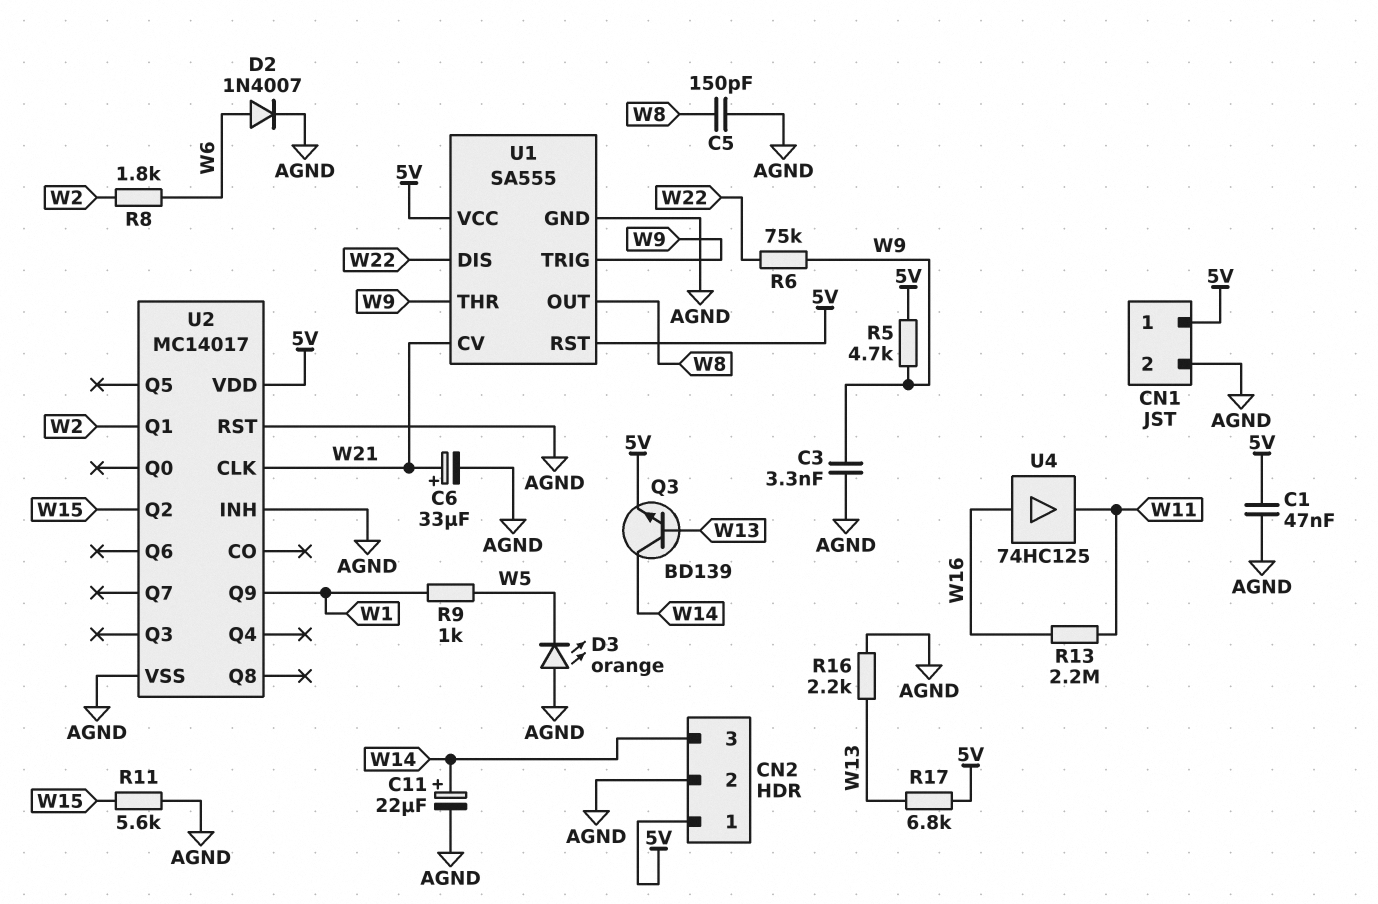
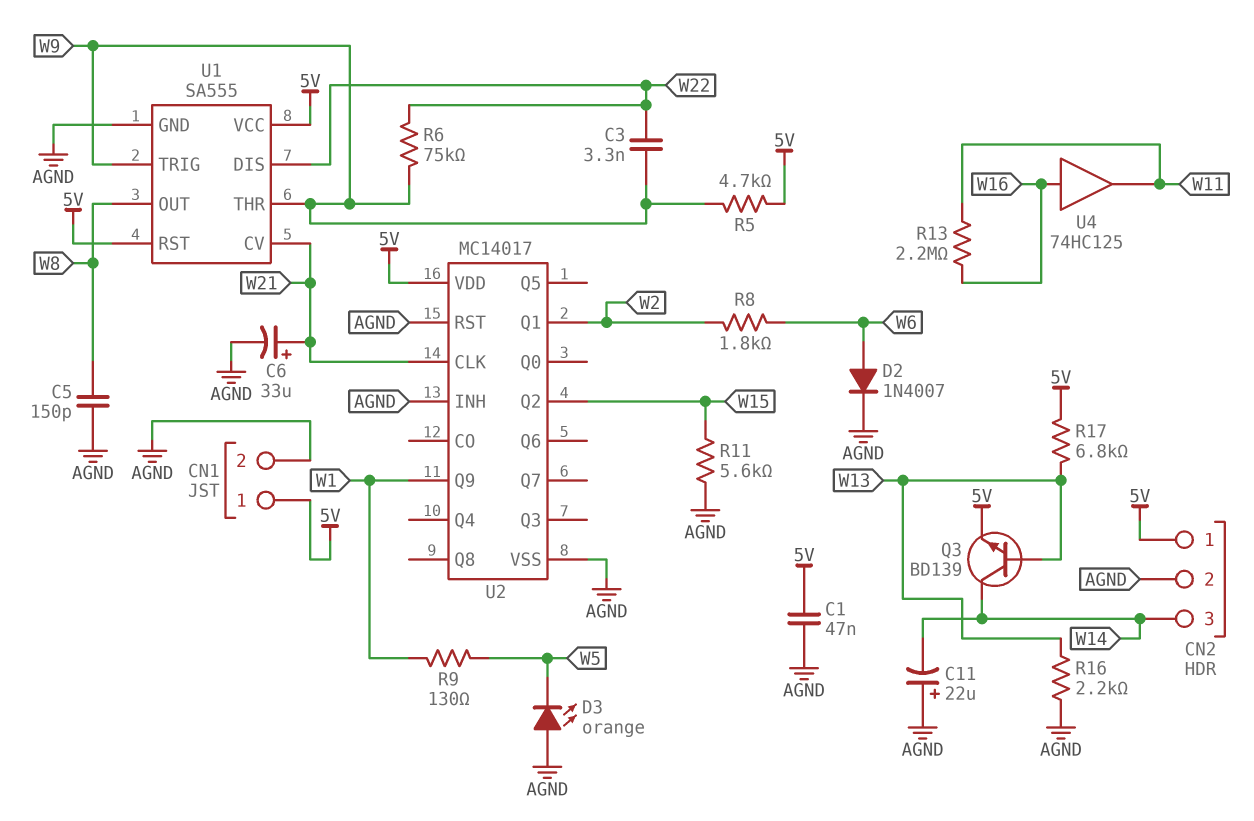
C3: 3.3nF (AGND, W9) -> 3.3nF (W9, W22)
C11: 22uF (plus W14, minus AGND) -> 22uF (plus AGND, minus W14)
R9: 1k (W1, W5) -> 130 (W1, W5)

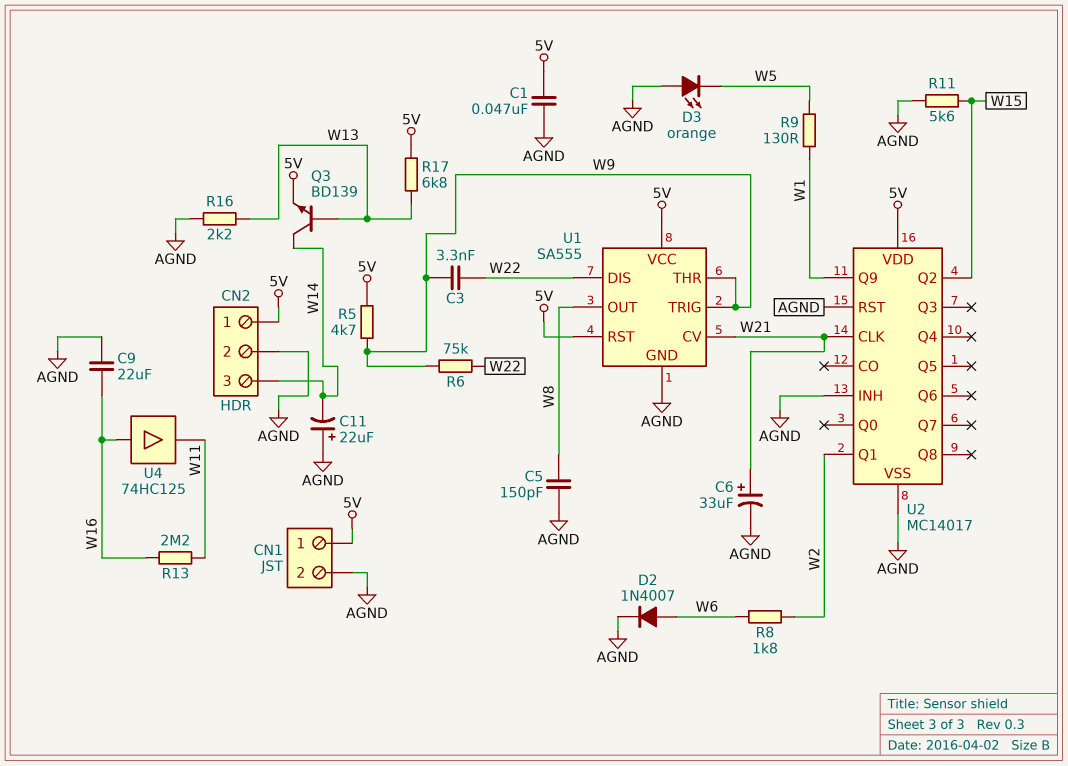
C9: none -> 22uF (AGND, W16)

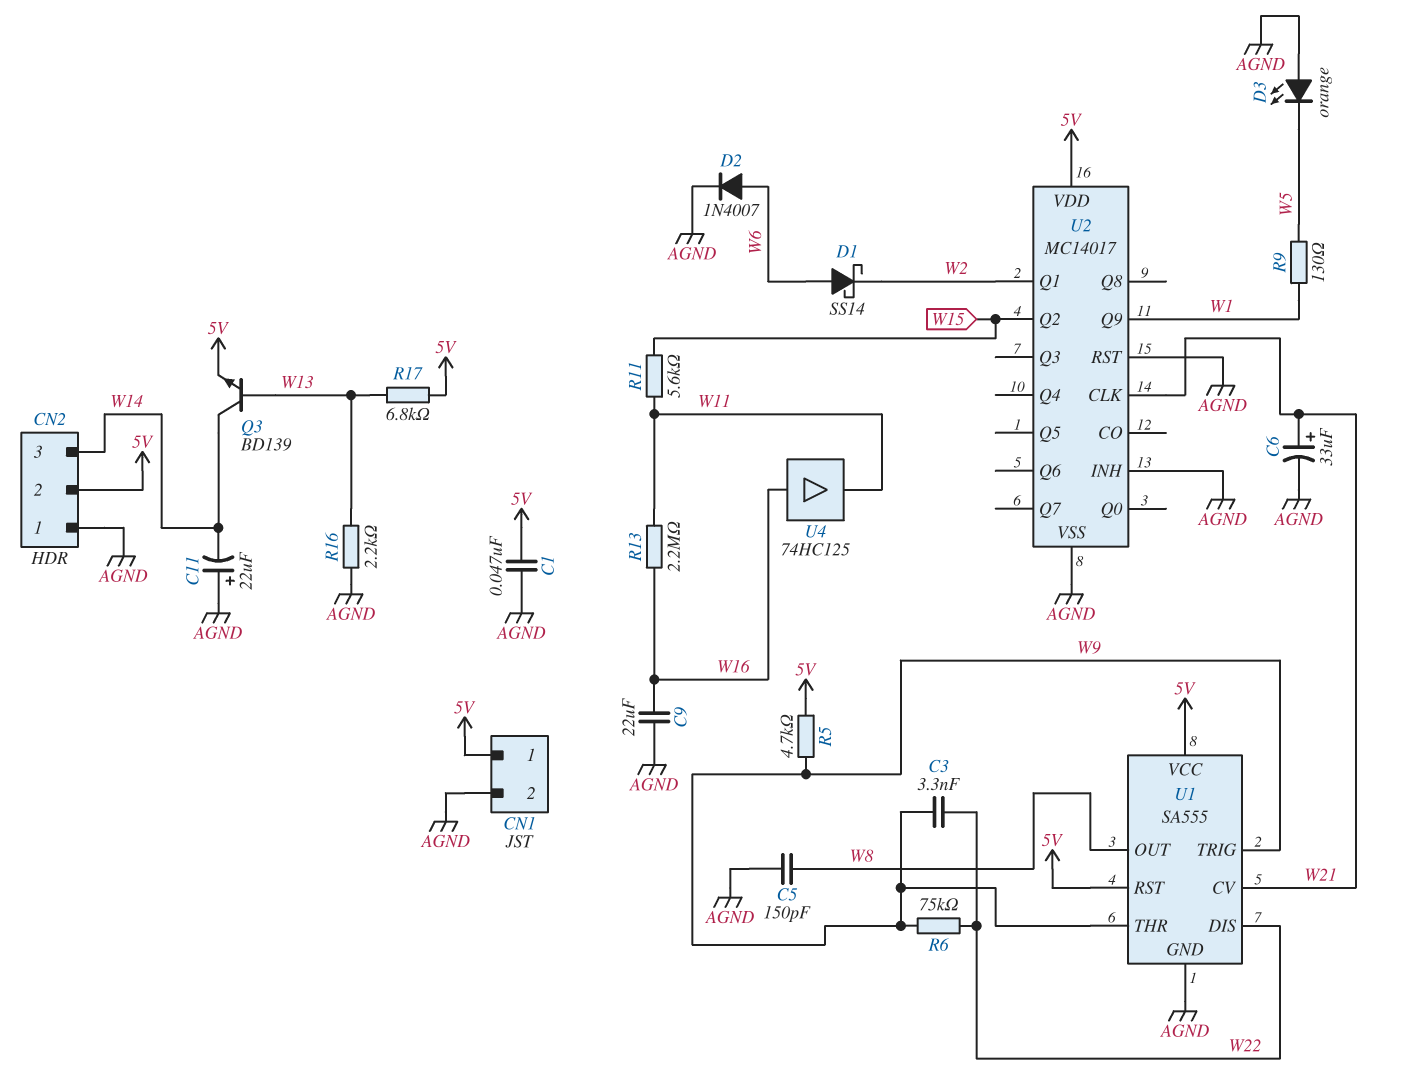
CN2 pin 1: 5V -> AGND
CN2 pin 2: AGND -> 5V
D1: none -> schottky SS14 (A W6, K W2)
R8: 1.8k (W2, W6) -> none
R11: 5.6k (AGND, W15) -> 5.6k (W11, W15)

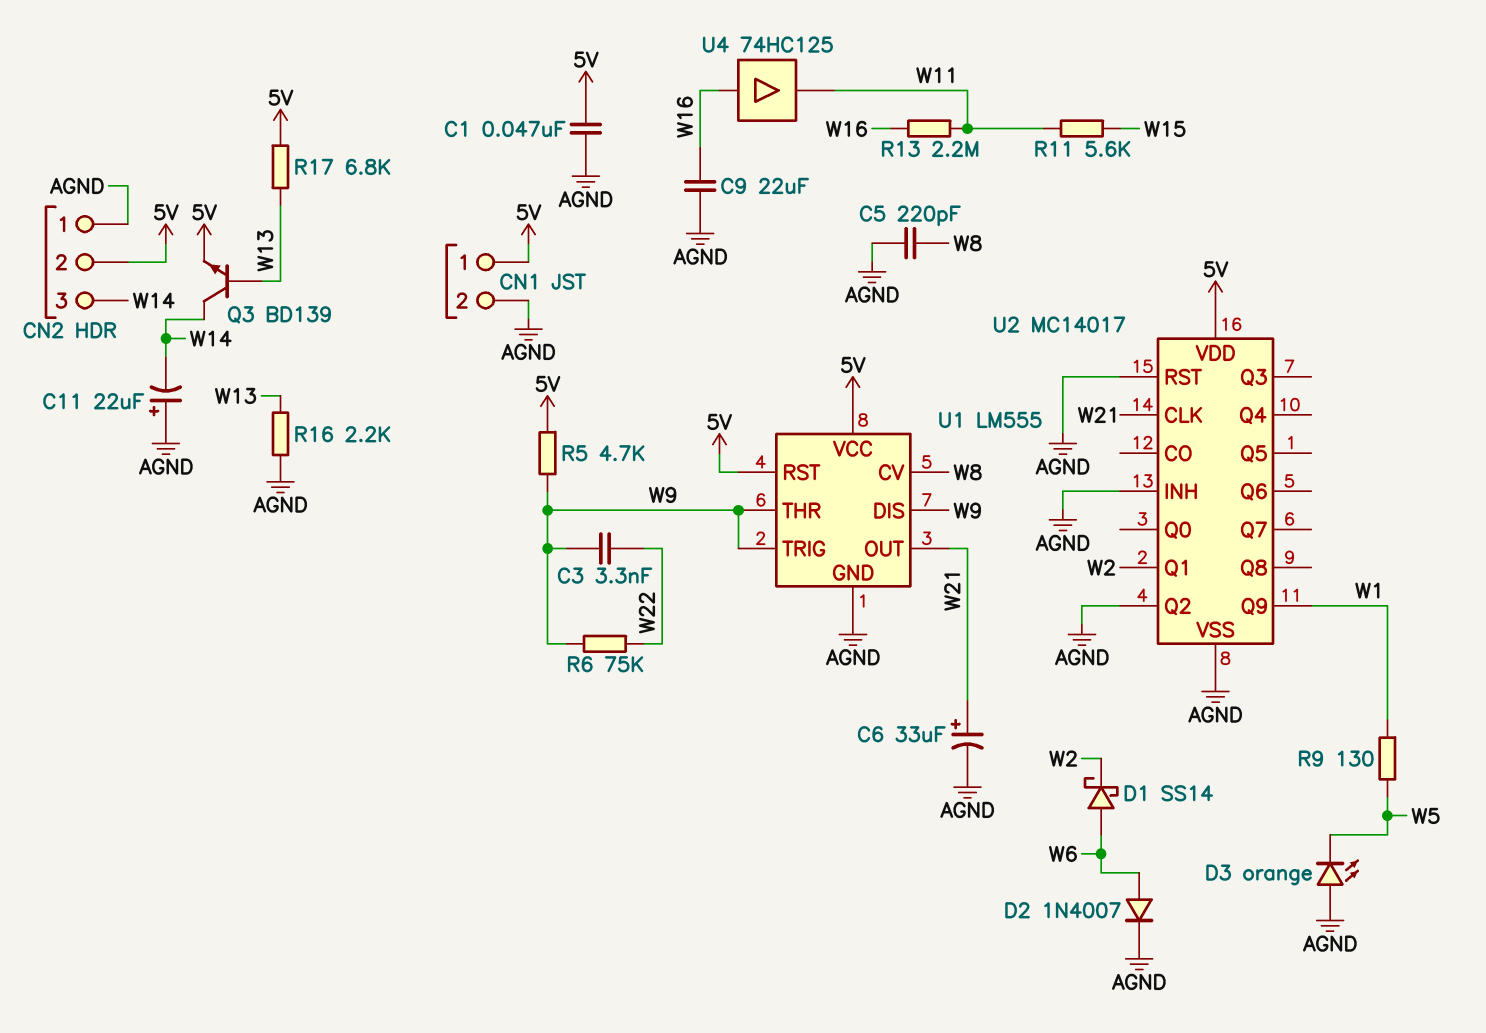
C5: 150pF (AGND, W8) -> 220pF (AGND, W8)
U1: SA555 -> LM555
U1 pin CV: W21 -> W8
U1 pin DIS: W22 -> W9
U1 pin OUT: W8 -> W21
U2 pin Q2: W15 -> AGND

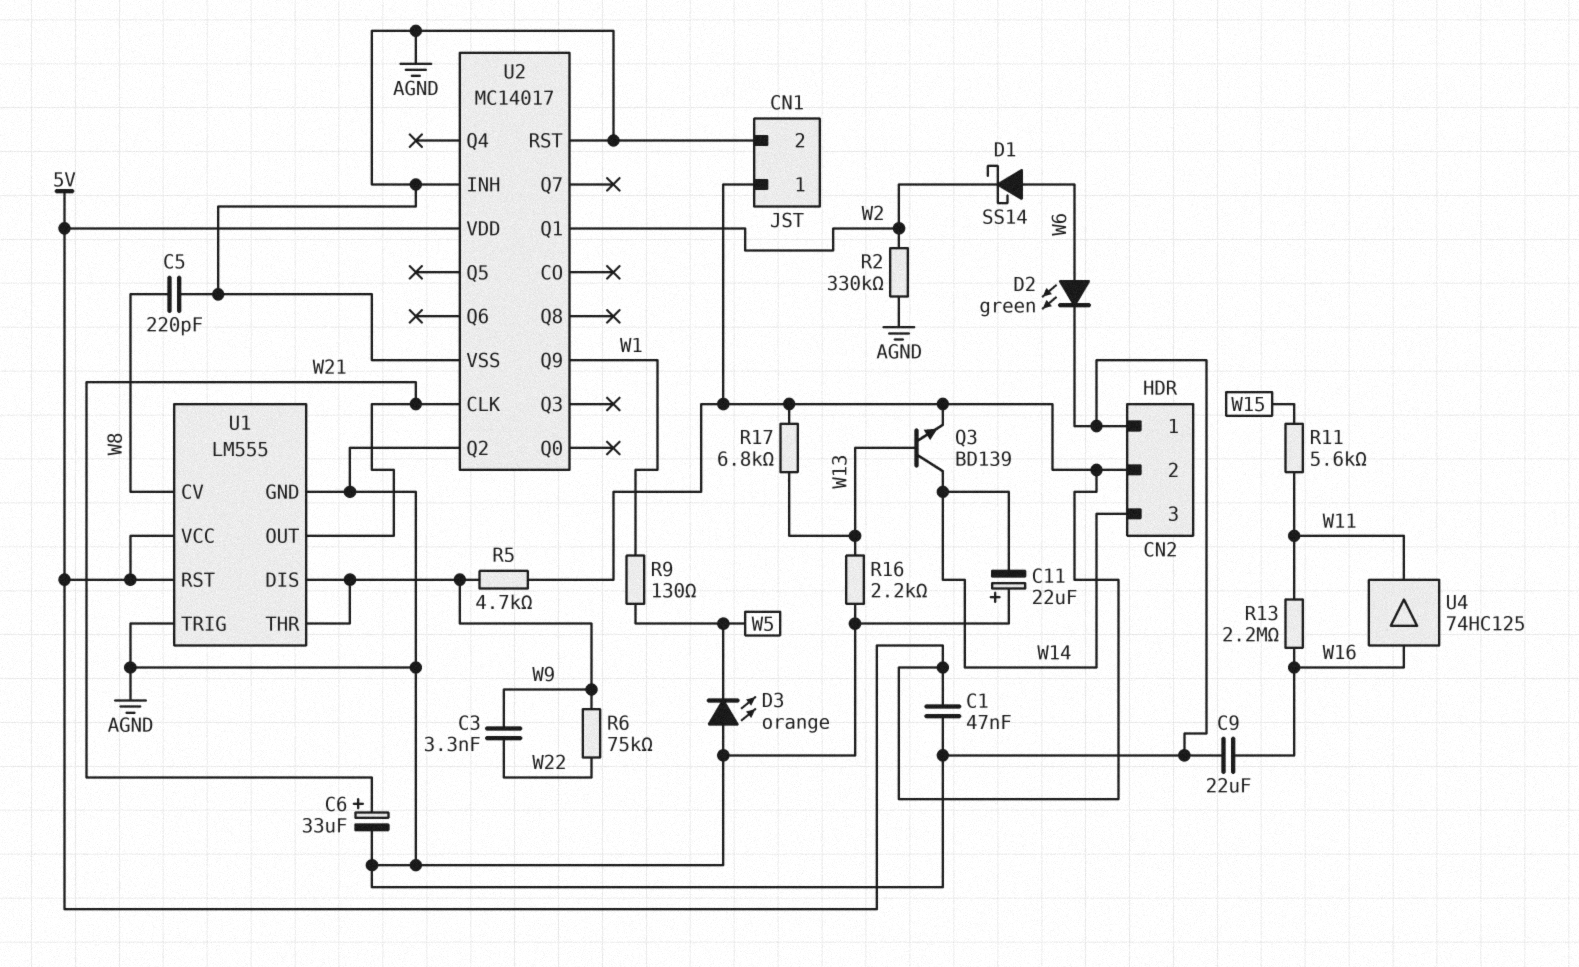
D2: diode 1N4007 (A W6, K AGND) -> LED green (A W6, K AGND)
R2: none -> 330k (AGND, W2)
U1 pin TRIG: W9 -> AGND

